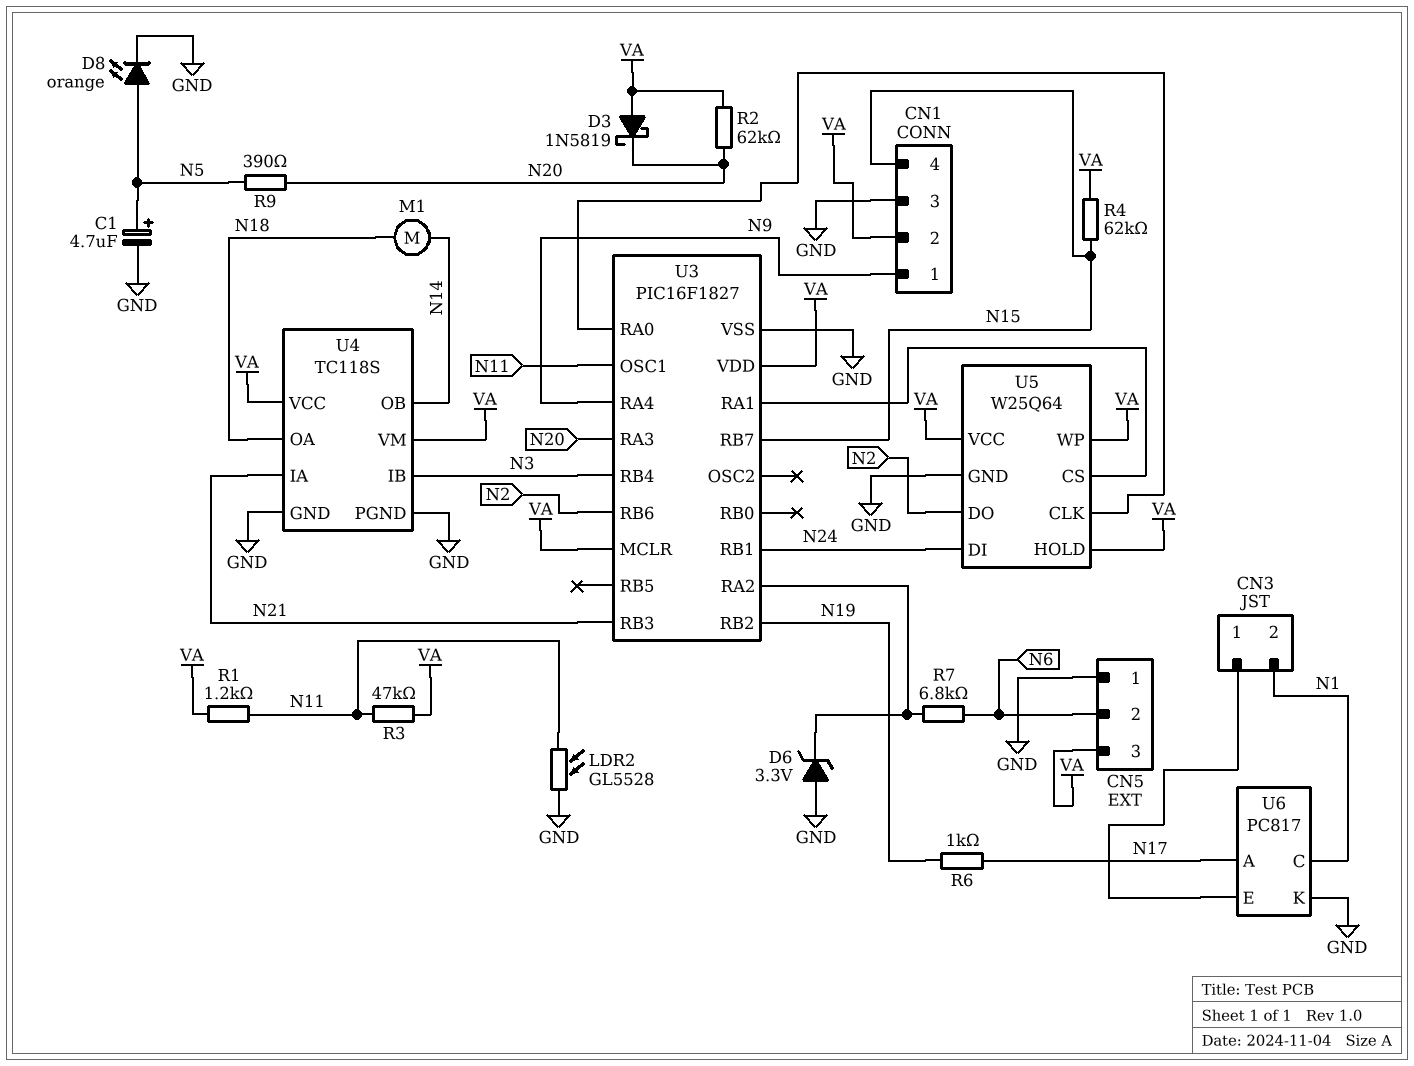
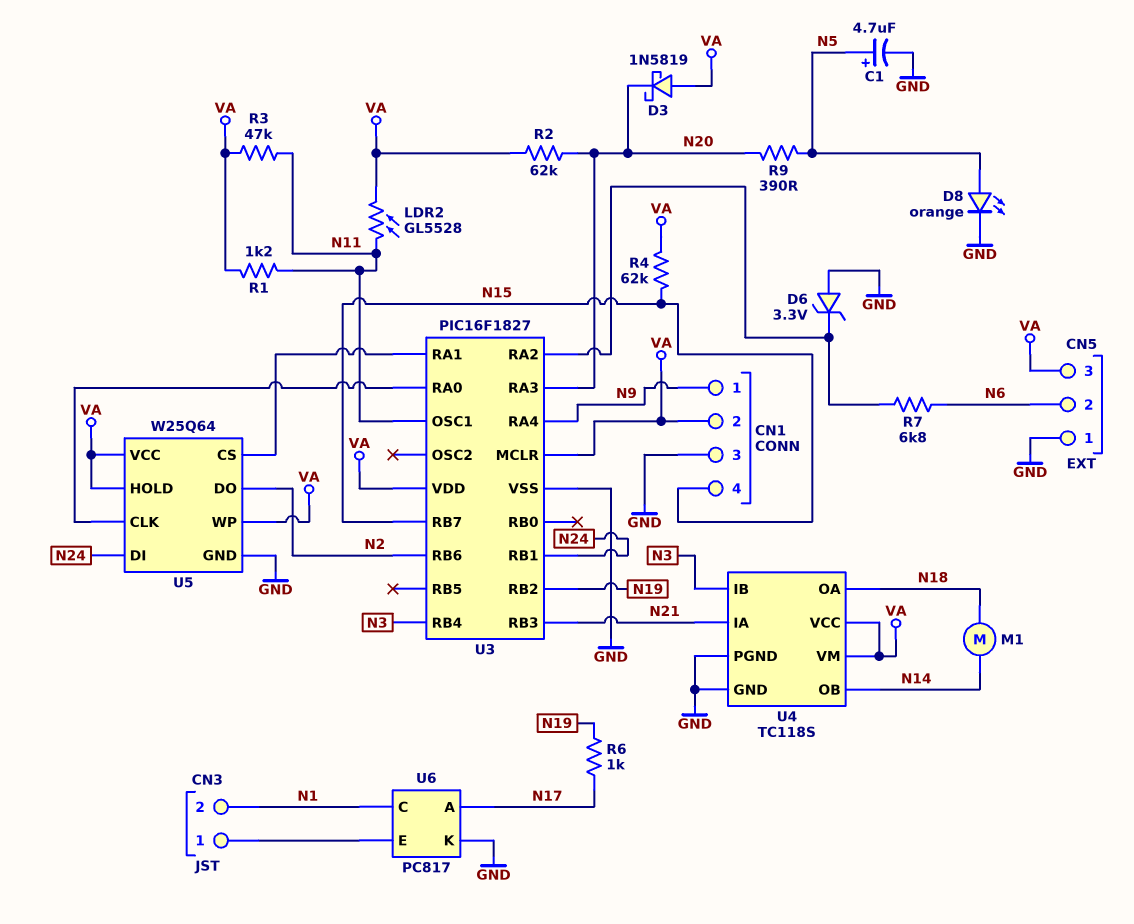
LDR2: GL5528 (GND, N11) -> GL5528 (N11, VA)

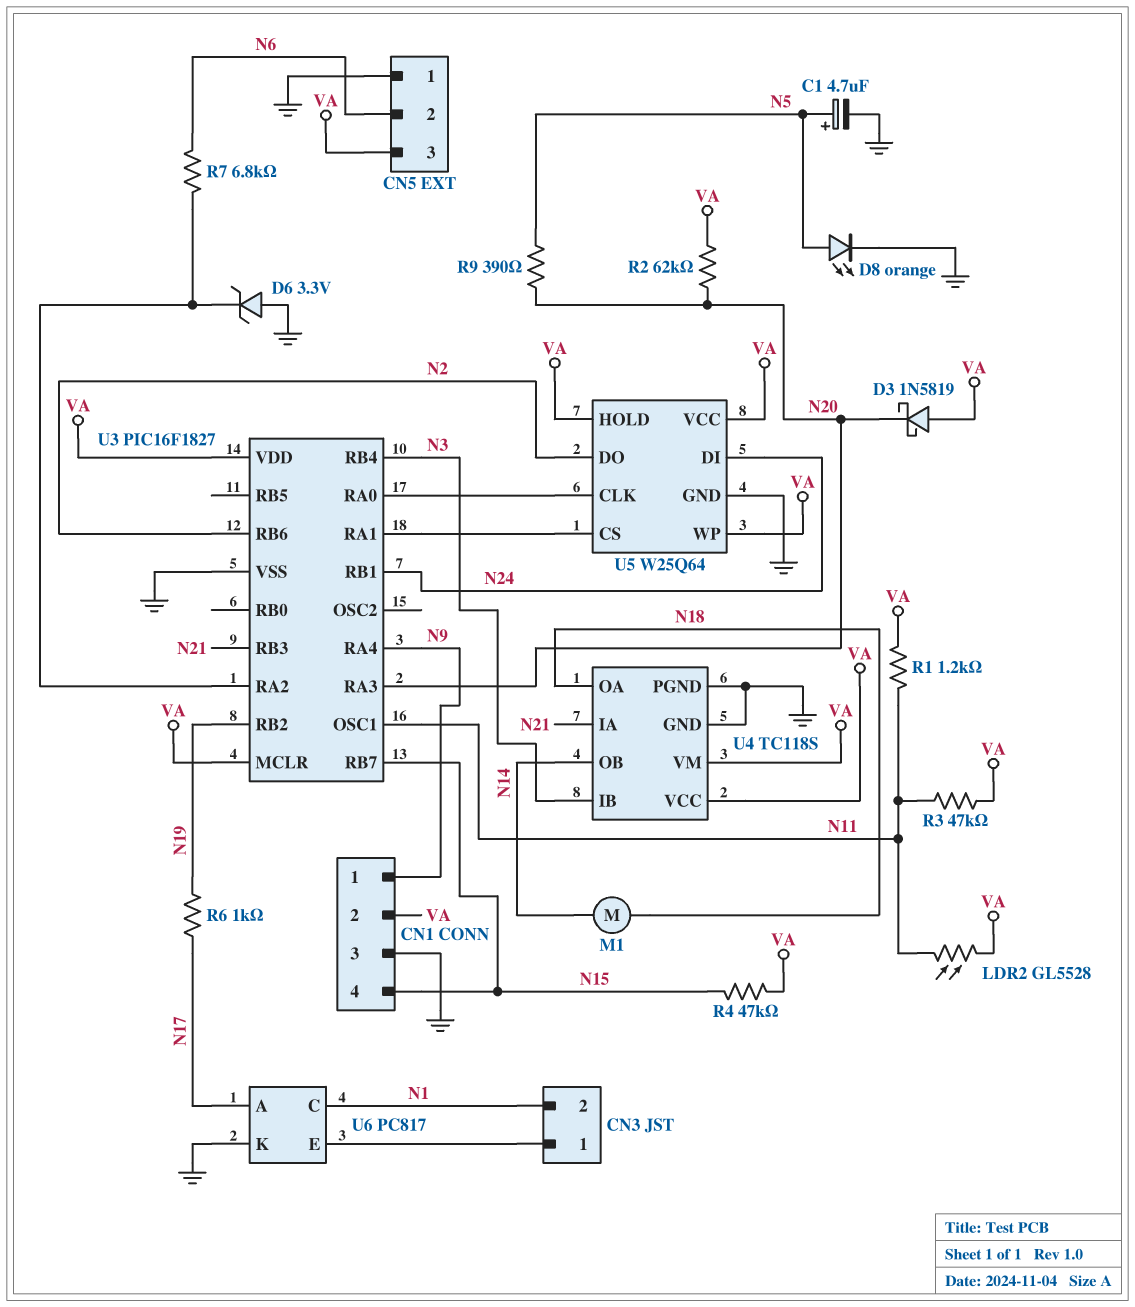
R4: 62k (N15, VA) -> 47k (N15, VA)

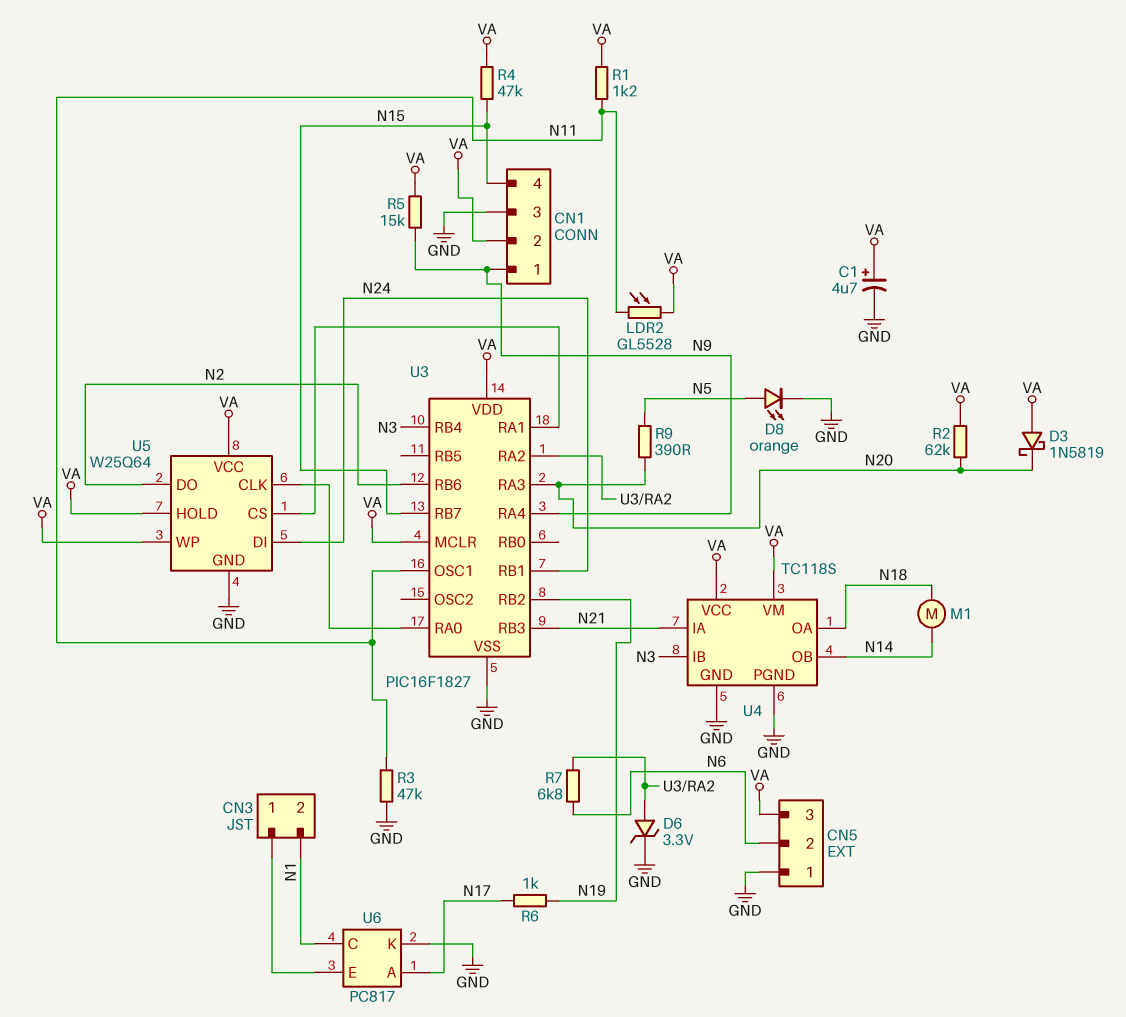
C1: 4.7uF (plus N5, minus GND) -> 4.7uF (plus VA, minus GND)
D6: zener 3.3V (A GND, K U3/RA2) -> zener 3.3V (A U3/RA2, K GND)
R3: 47k (N11, VA) -> 47k (GND, N11)
R5: none -> 15k (N9, VA)

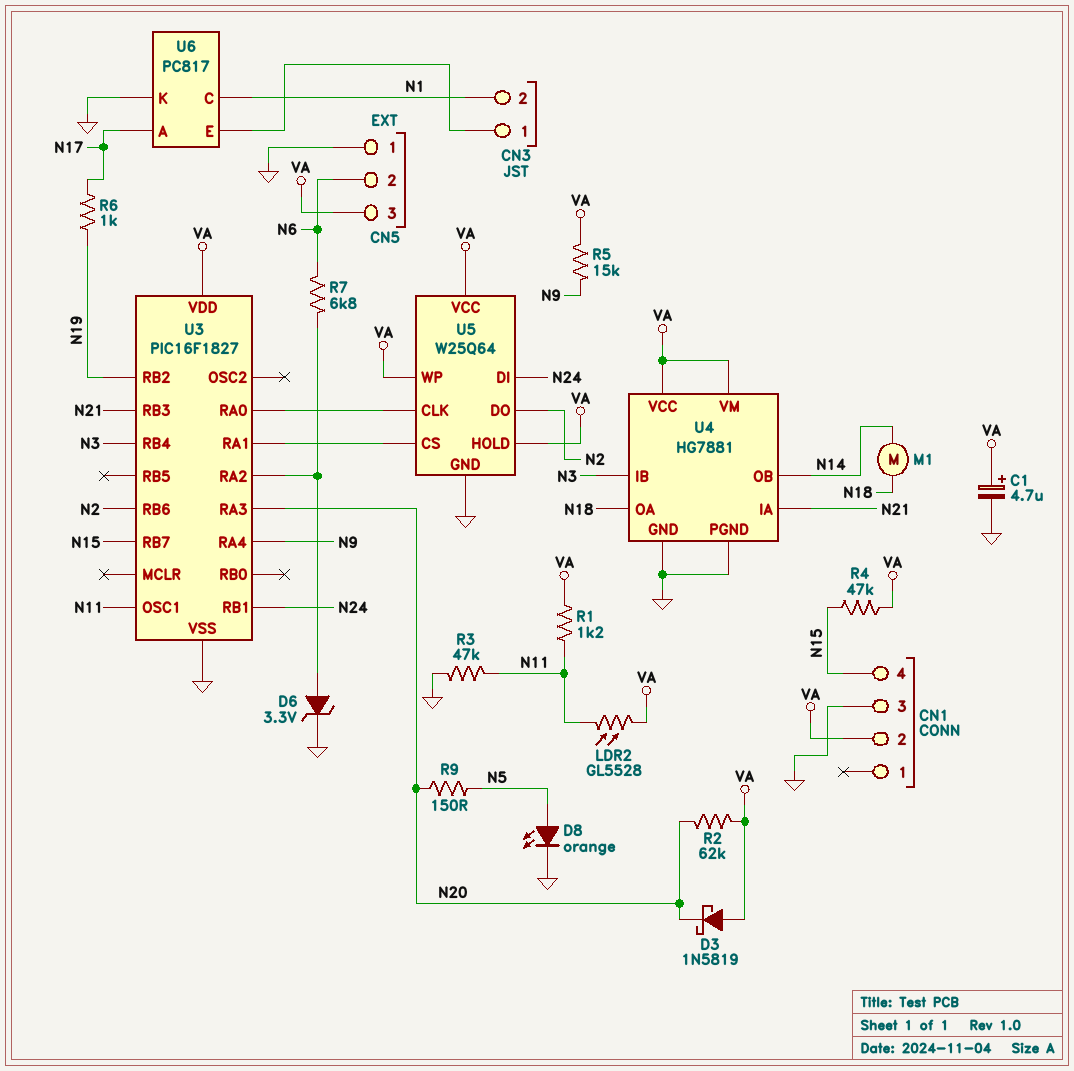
CN1 pin 1: N9 -> none
R9: 390 (N5, N20) -> 150 (N5, N20)
U3 pin MCLR: VA -> none
U4: TC118S -> HG7881

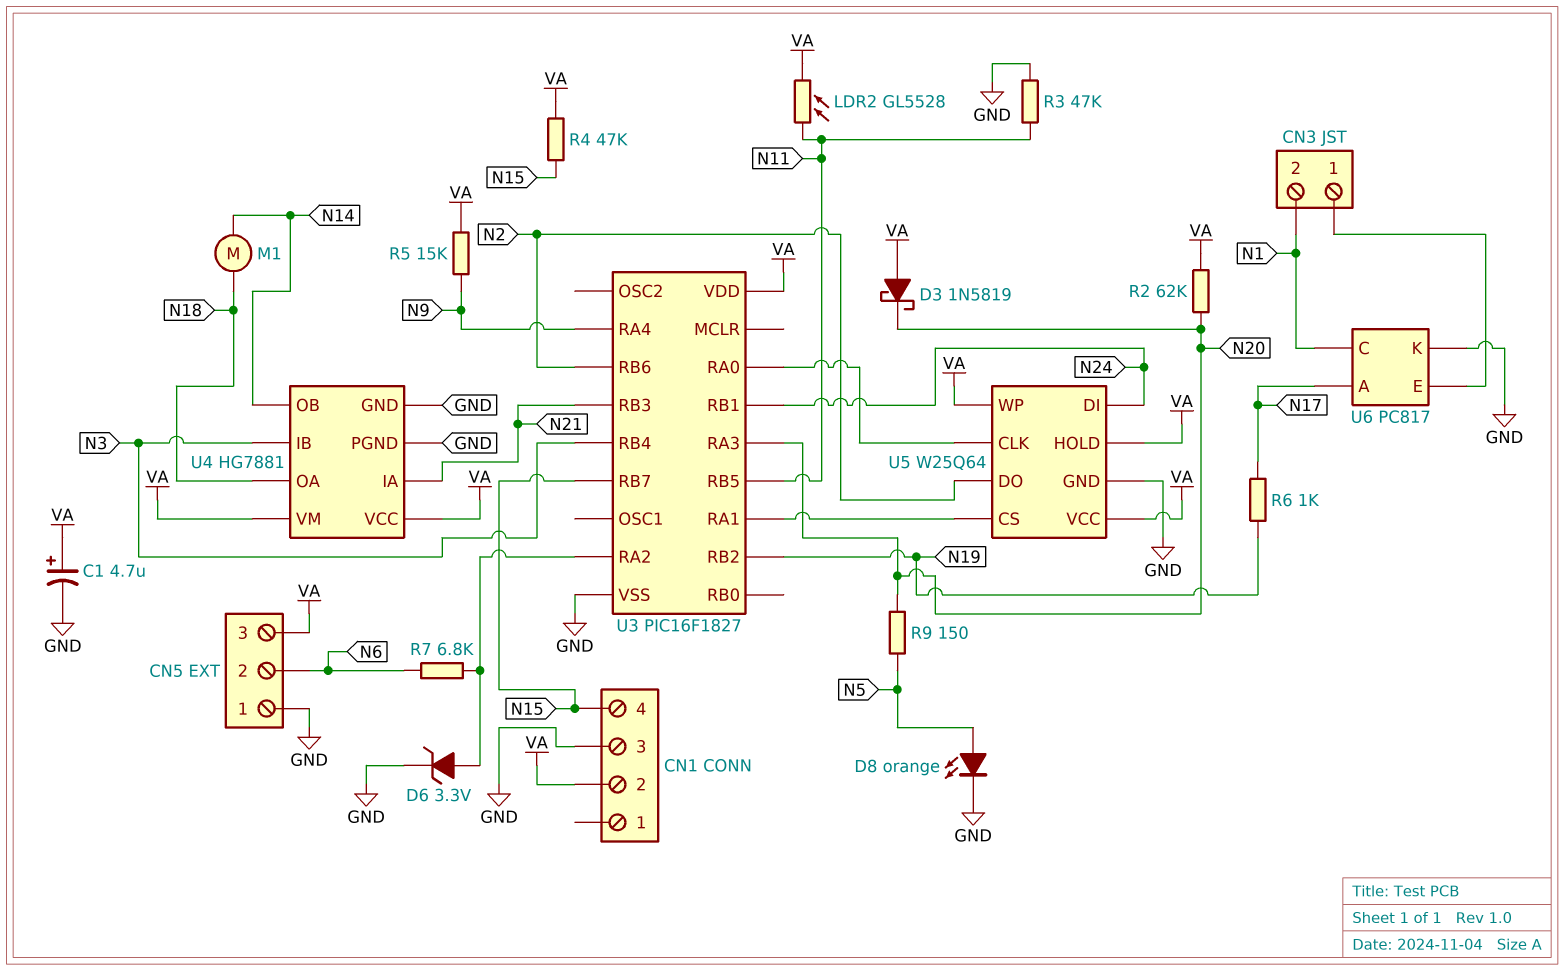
R1: 1.2k (N11, VA) -> none
U3 pin OSC1: N11 -> none
U3 pin RB5: none -> N11

